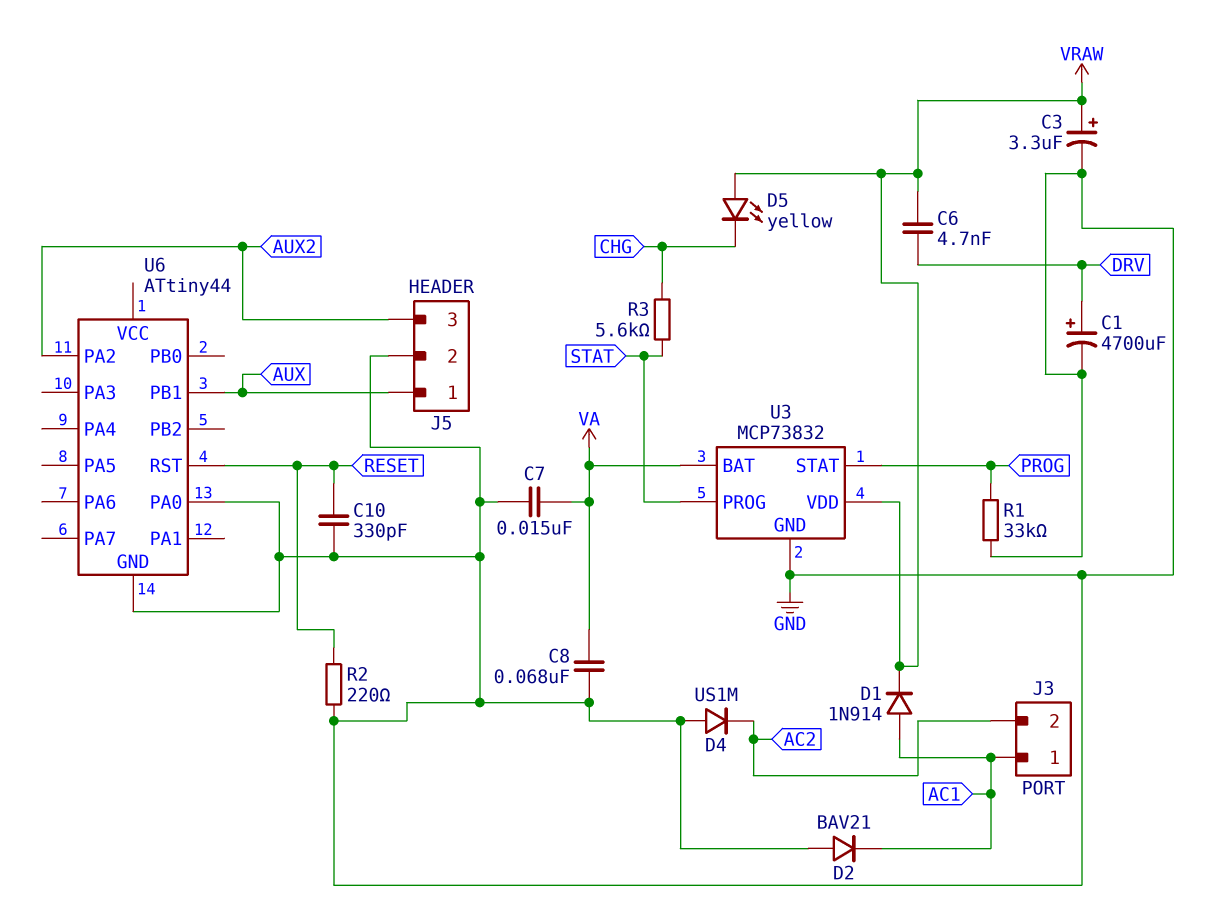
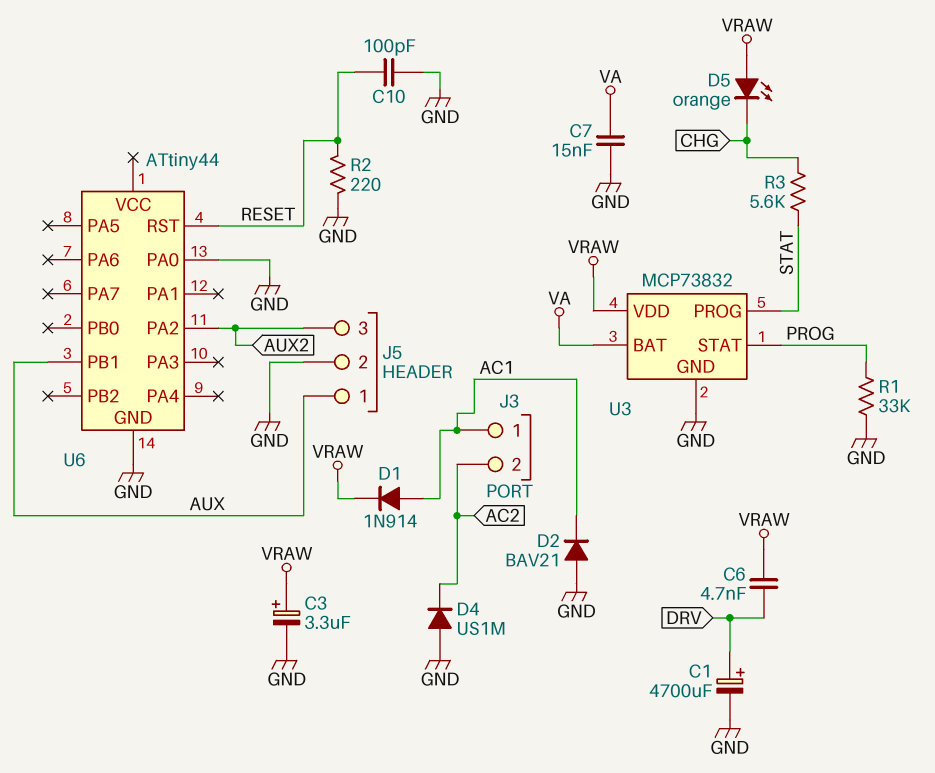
C8: 68nF (GND, VA) -> none
C10: 330pF (GND, RESET) -> 100pF (GND, RESET)
D5: LED yellow (A VRAW, K CHG) -> LED orange (A VRAW, K CHG)

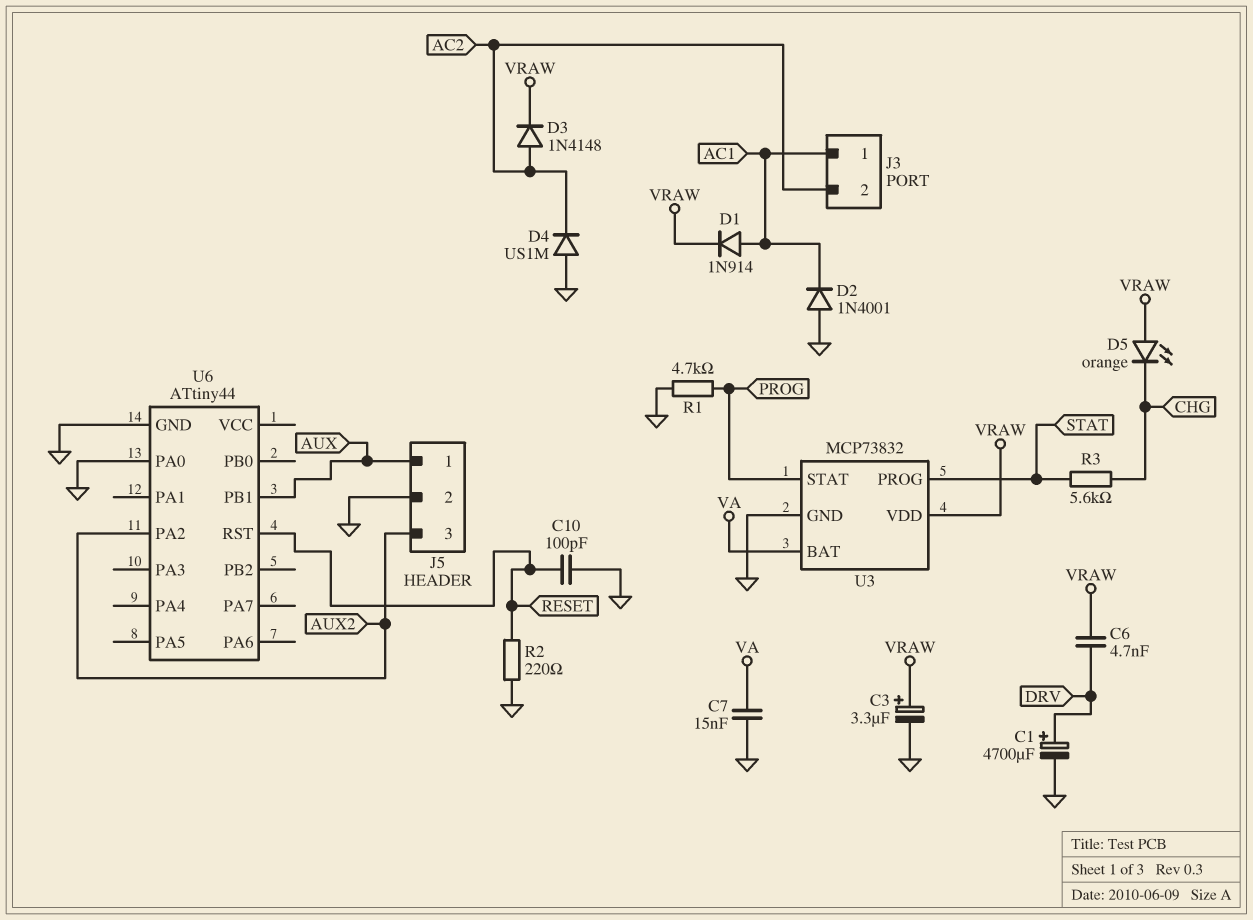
D2: diode BAV21 (A GND, K AC1) -> diode 1N4001 (A GND, K AC1)
D3: none -> diode 1N4148 (A AC2, K VRAW)
R1: 33k (GND, PROG) -> 4.7k (GND, PROG)

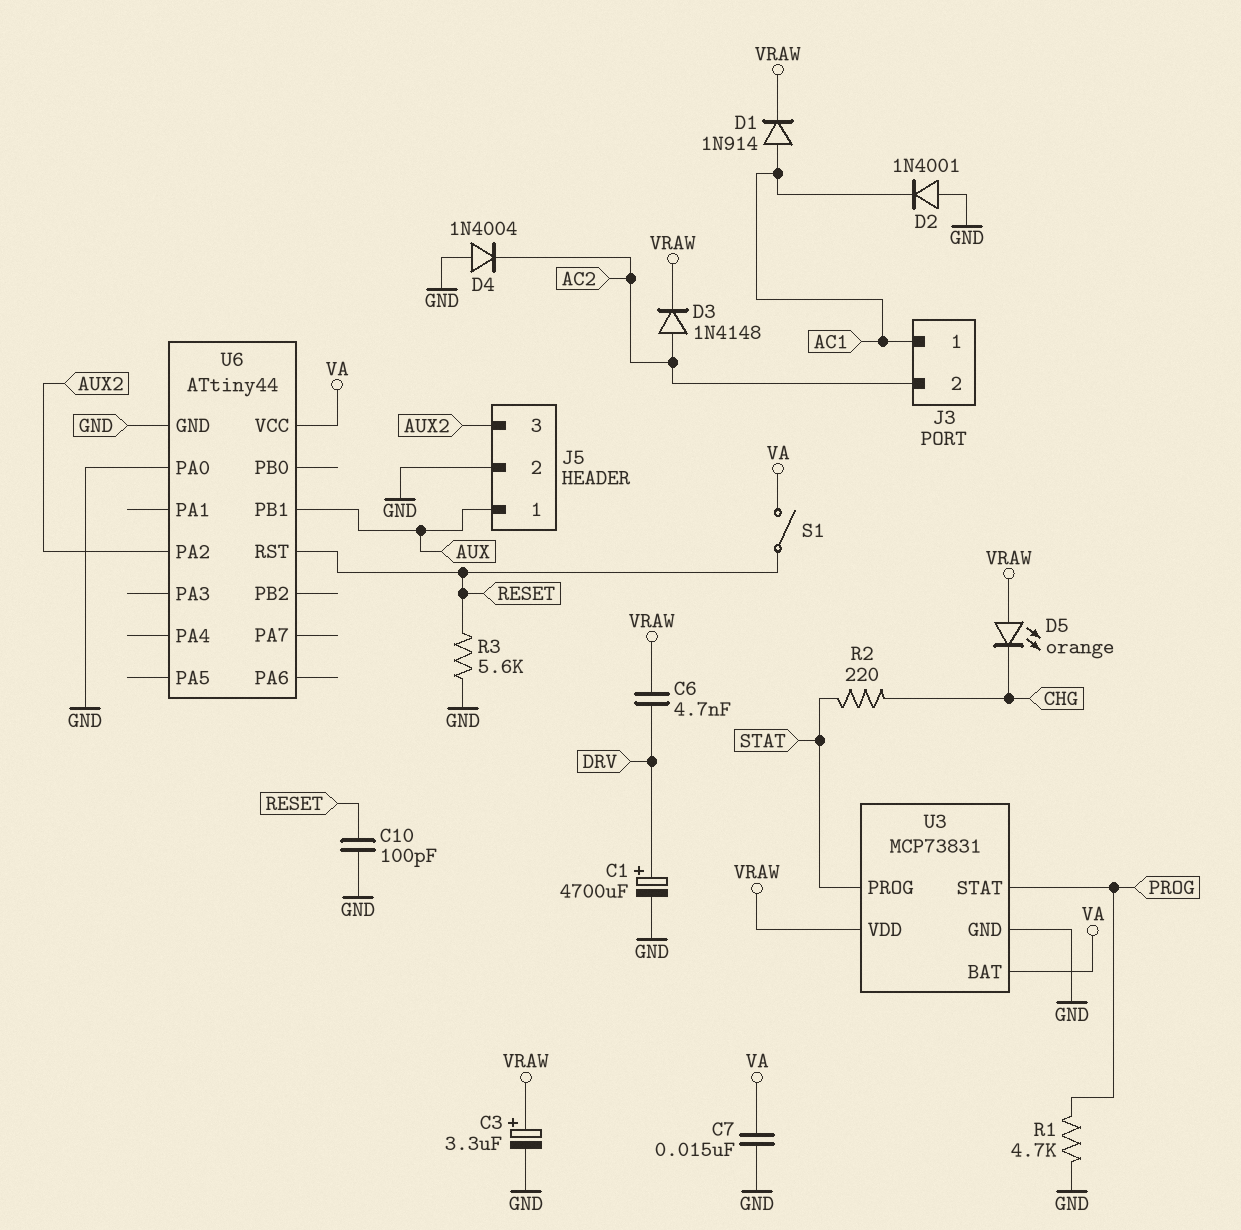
D4: diode US1M (A GND, K AC2) -> diode 1N4004 (A GND, K AC2)
R2: 220 (GND, RESET) -> 220 (CHG, STAT)
R3: 5.6k (CHG, STAT) -> 5.6k (GND, RESET)
S1: none -> switch (RESET, VA)
U3: MCP73832 -> MCP73831
U6 pin VCC: none -> VA

